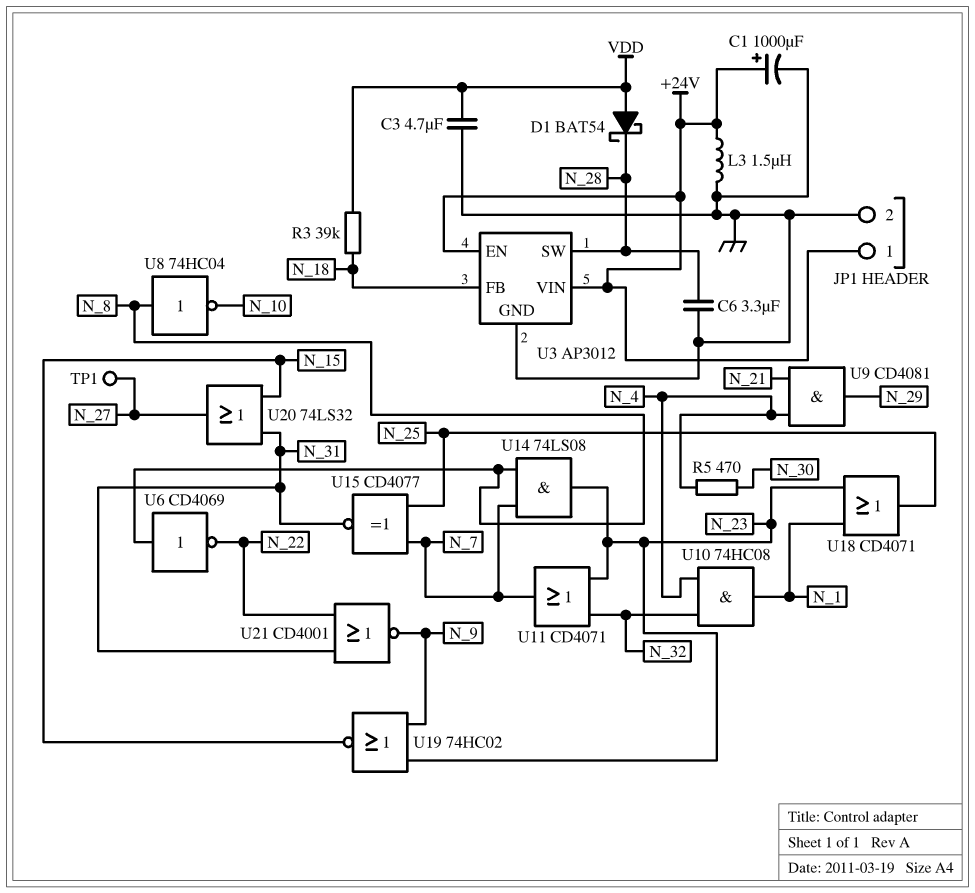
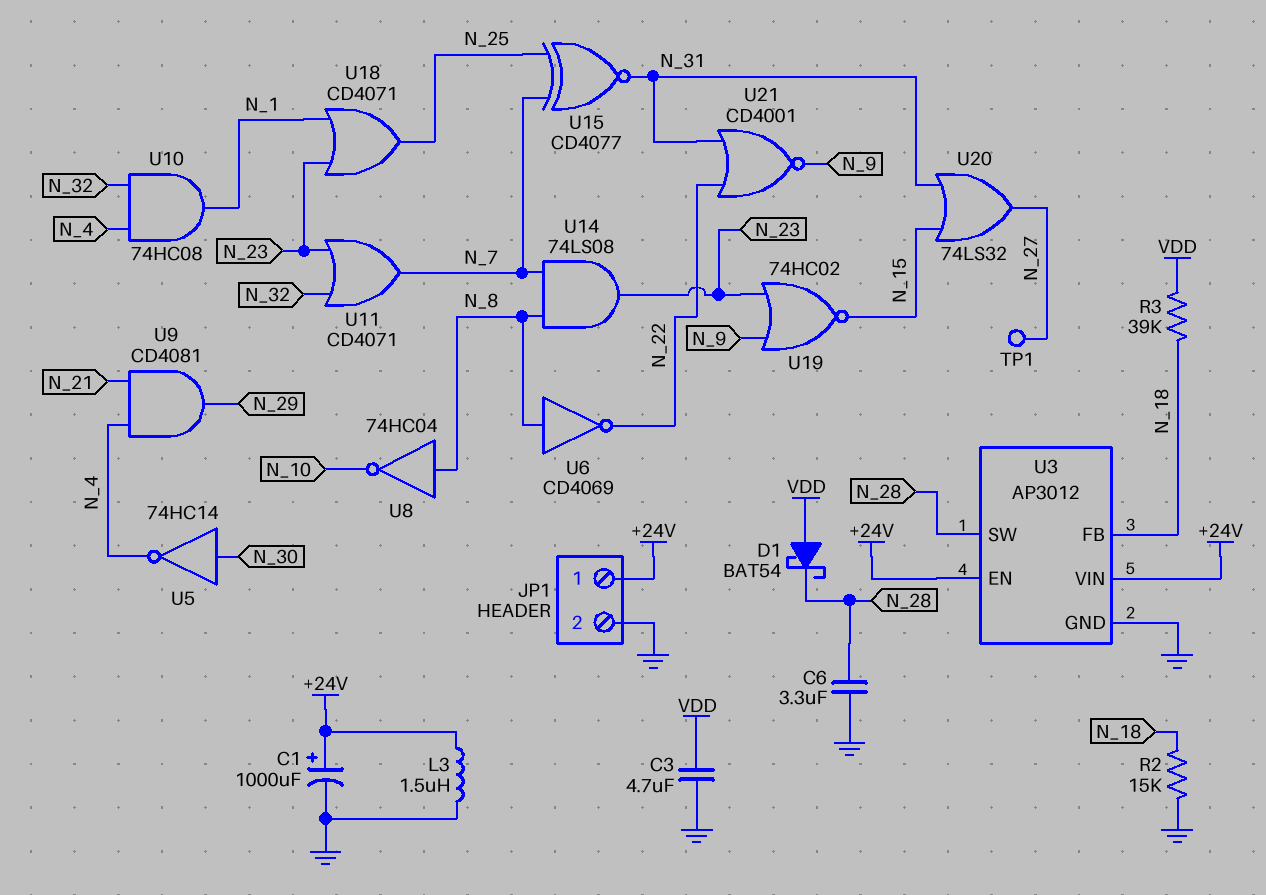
R2: none -> 15k (GND, N_18)
R5: 470 (N_4, N_30) -> none
U5: none -> NOT 74HC14 (in N_30, out N_4)

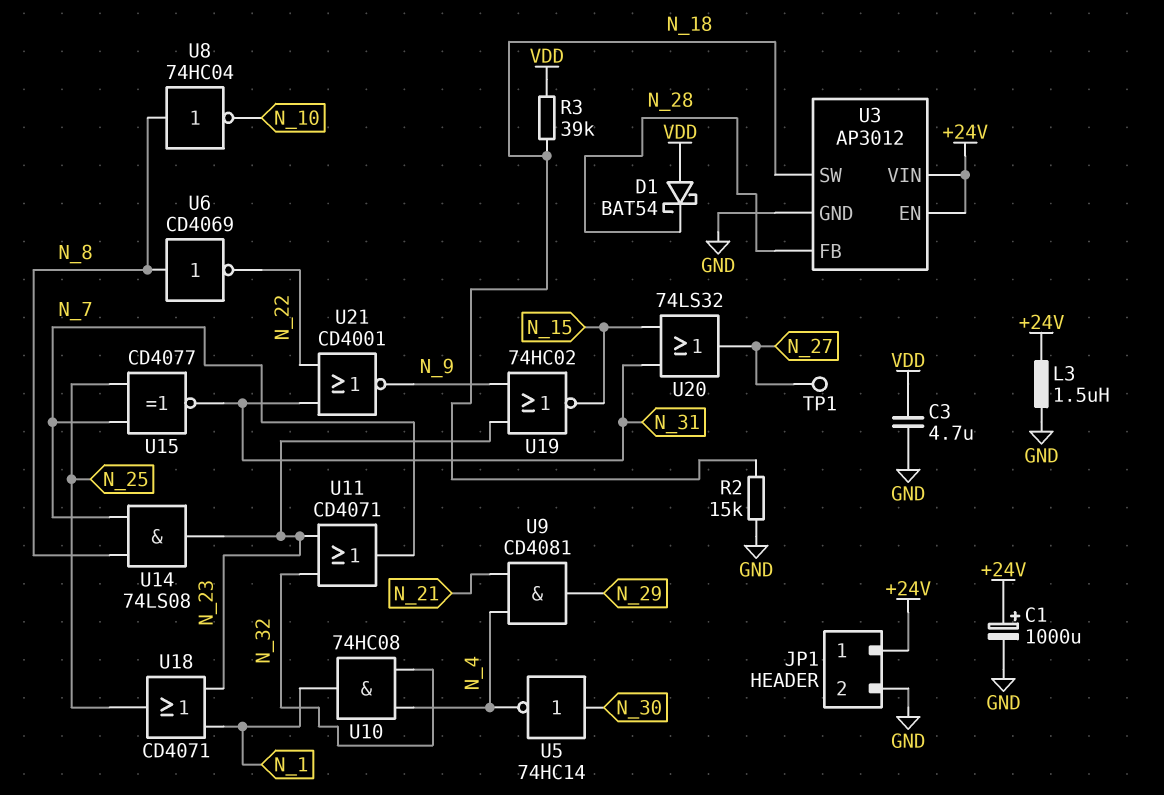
C6: 3.3uF (GND, N_28) -> none
U3 pin FB: N_18 -> N_28
U3 pin SW: N_28 -> N_18

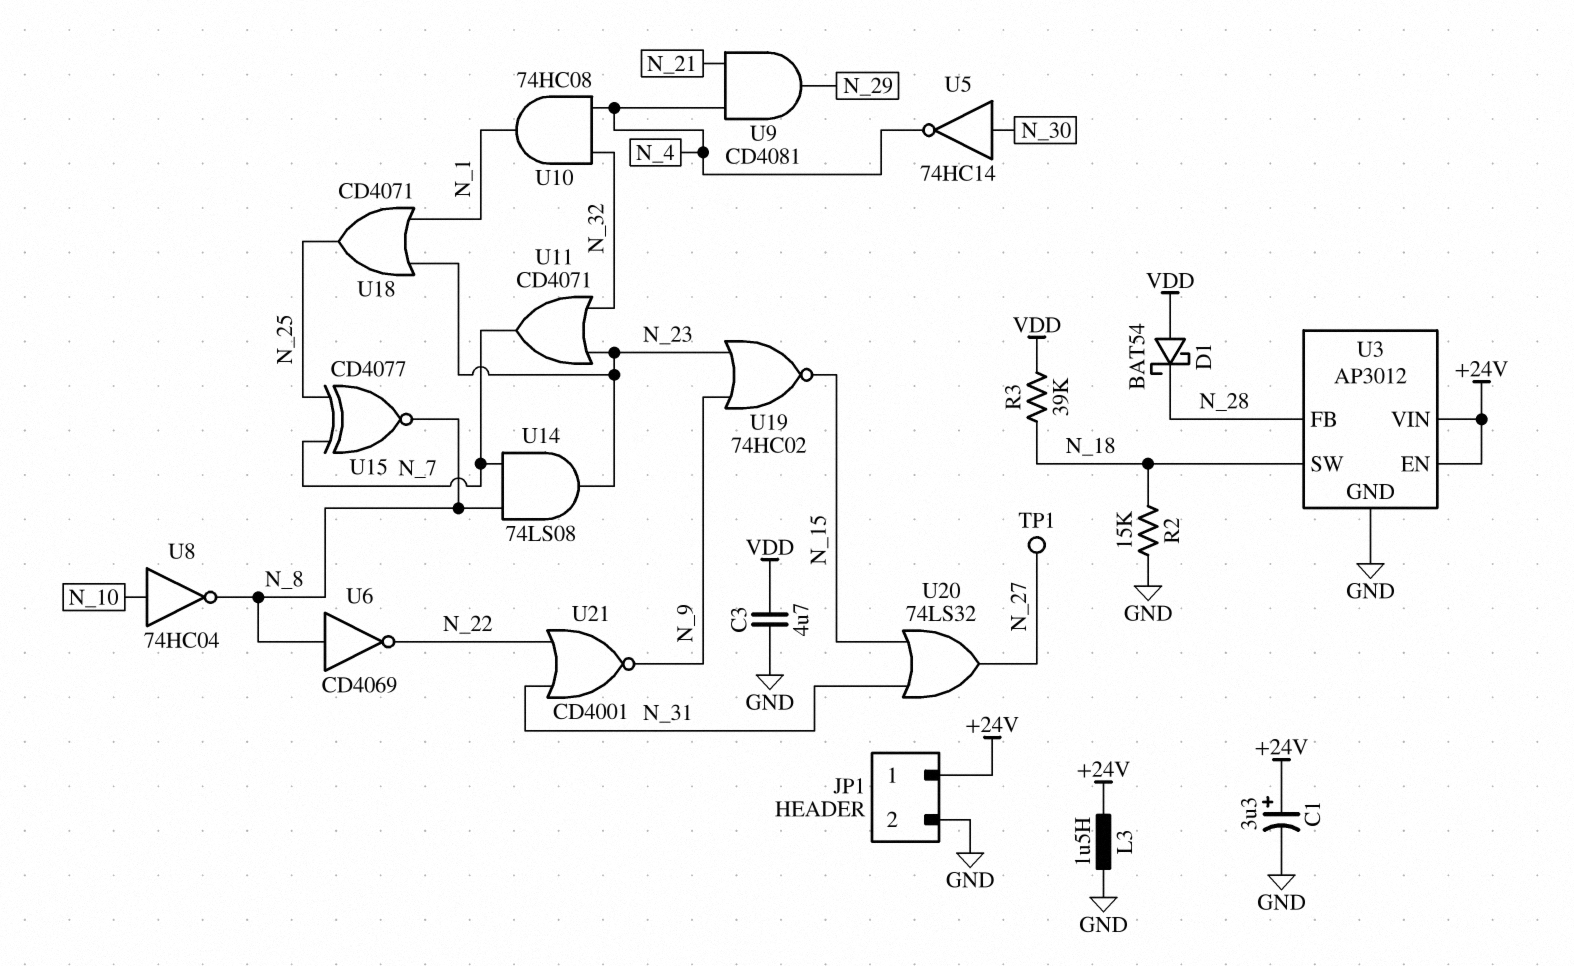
C1: 1000uF (plus +24V, minus GND) -> 3.3uF (plus +24V, minus GND)
U8: NOT 74HC04 (in N_8, out N_10) -> NOT 74HC04 (in N_10, out N_8)
U15: XNOR CD4077 (in N_7, in N_25, out N_31) -> XNOR CD4077 (in N_7, in N_25, out N_8)

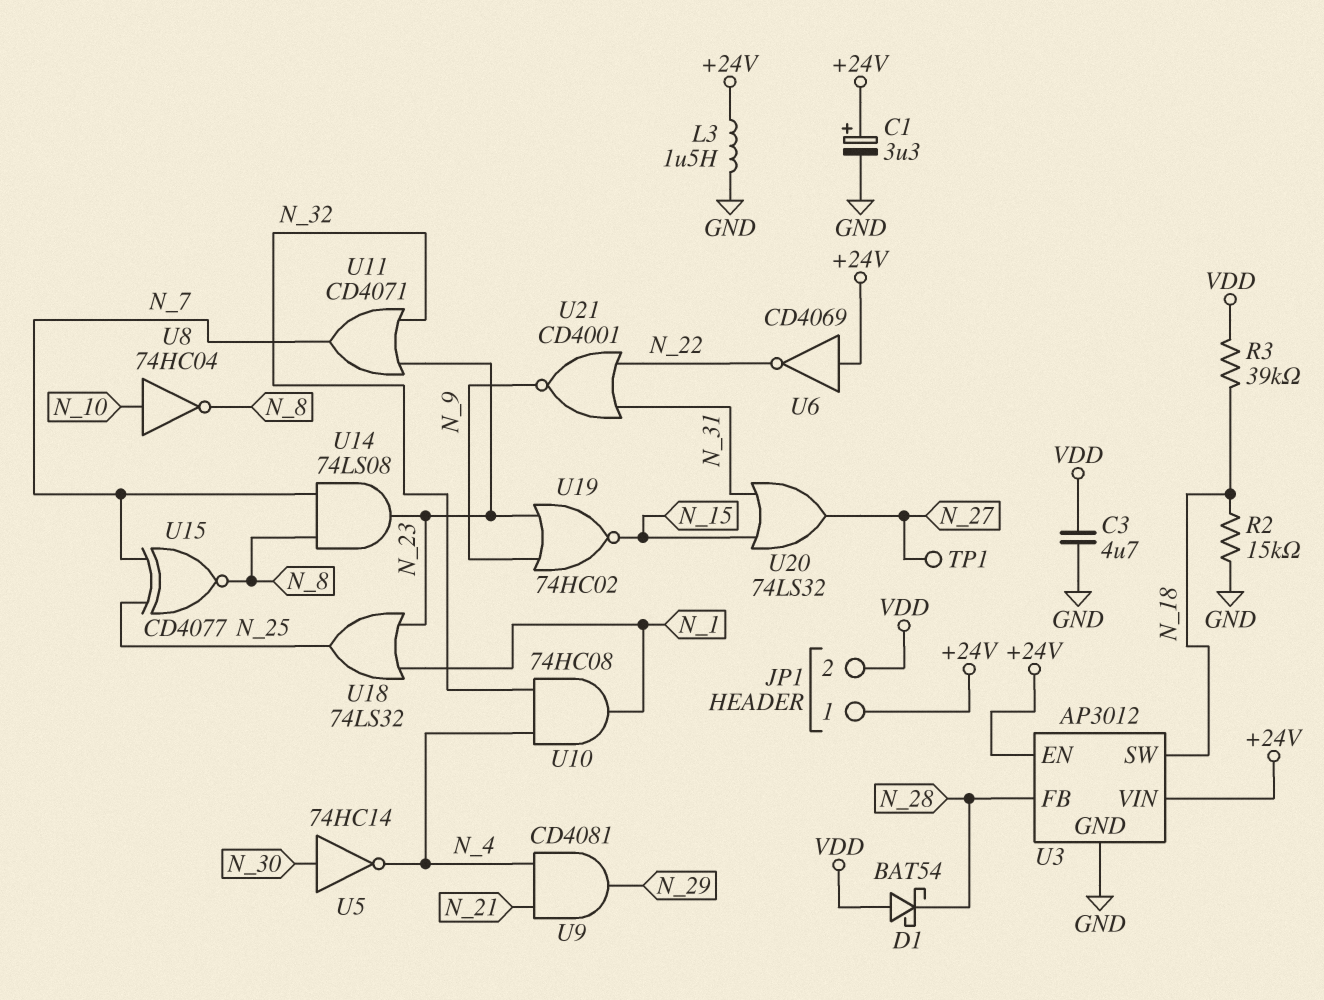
JP1 pin 2: GND -> VDD
U6: NOT CD4069 (in N_8, out N_22) -> NOT CD4069 (in +24V, out N_22)
U18: OR CD4071 (in N_1, in N_23, out N_25) -> OR 74LS32 (in N_1, in N_23, out N_25)

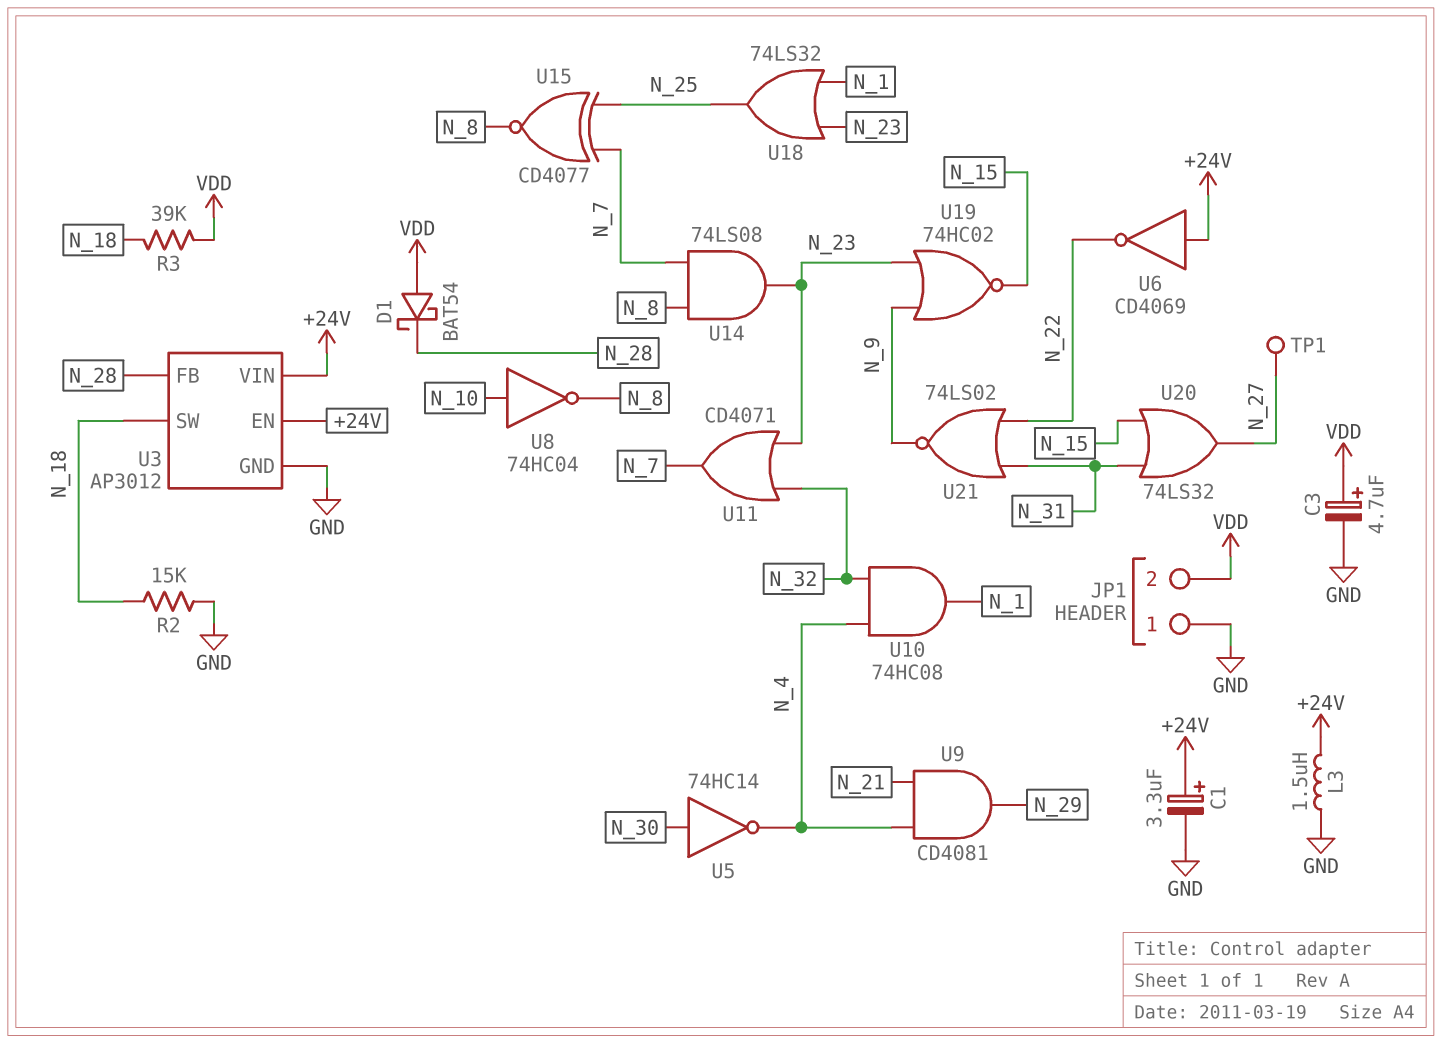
C3: 4.7uF (GND, VDD) -> 4.7uF (plus VDD, minus GND)
JP1 pin 1: +24V -> GND
U21: NOR CD4001 (in N_22, in N_31, out N_9) -> NOR 74LS02 (in N_22, in N_31, out N_9)

